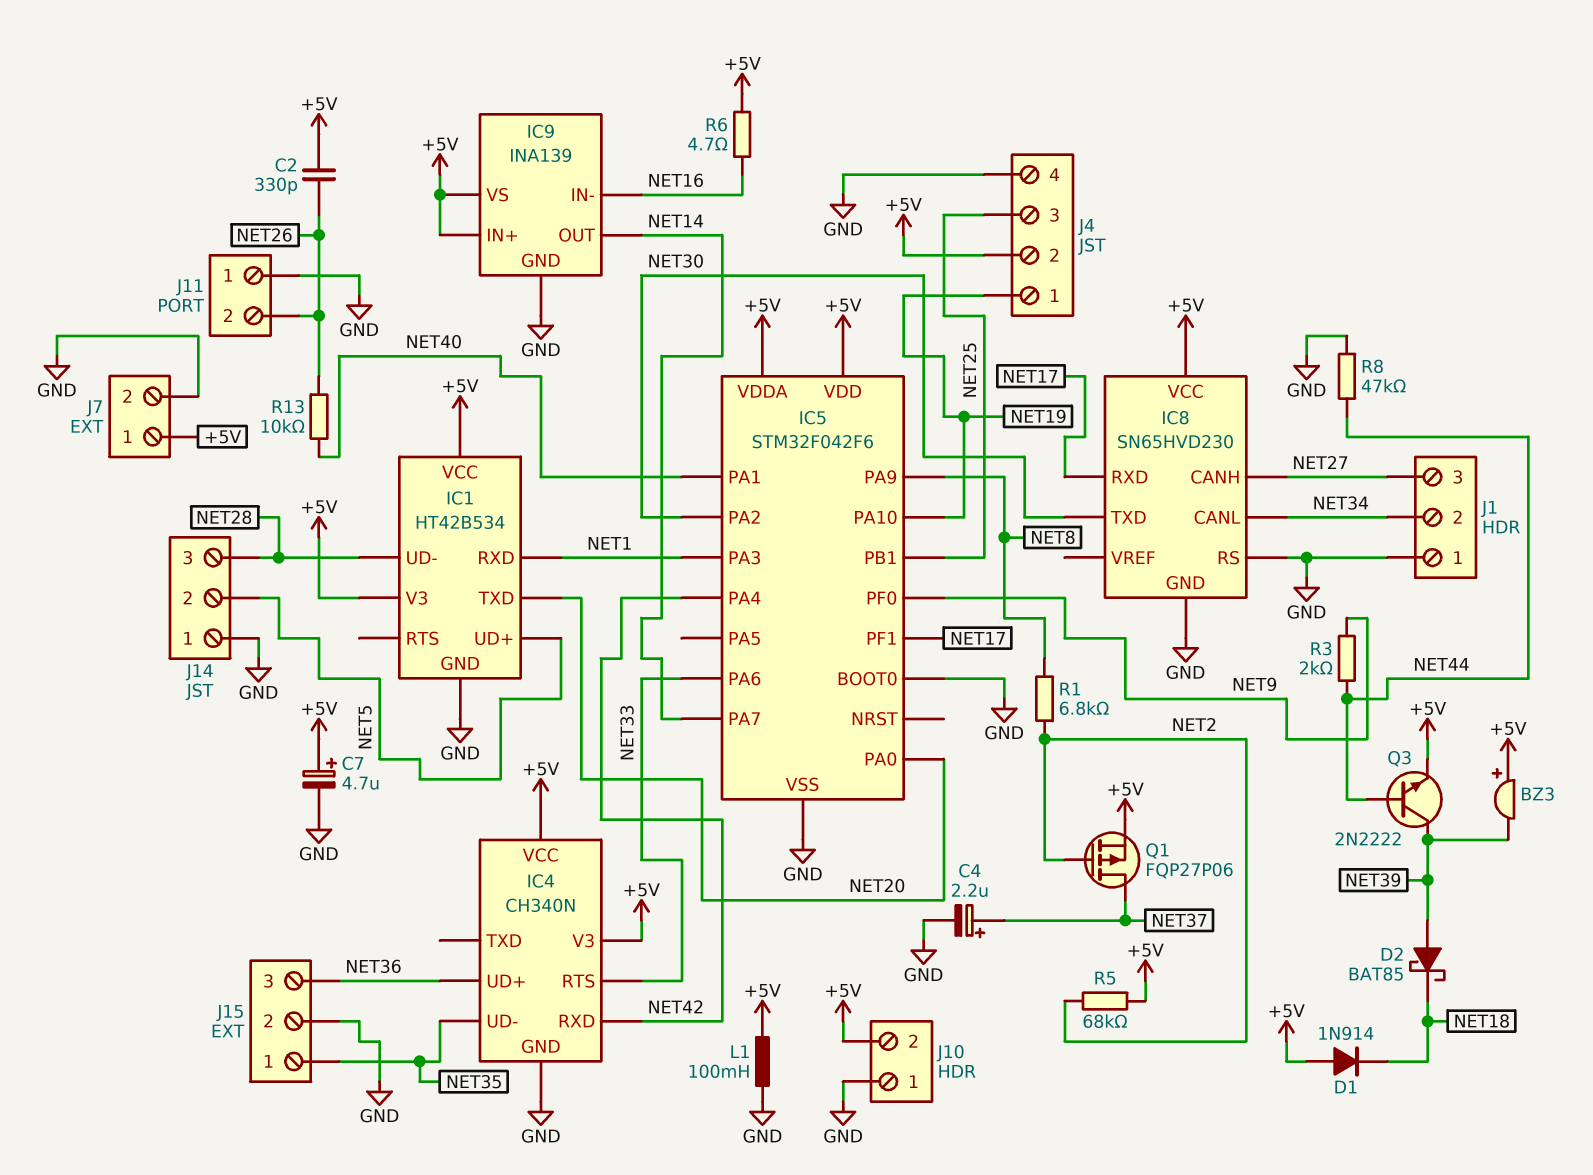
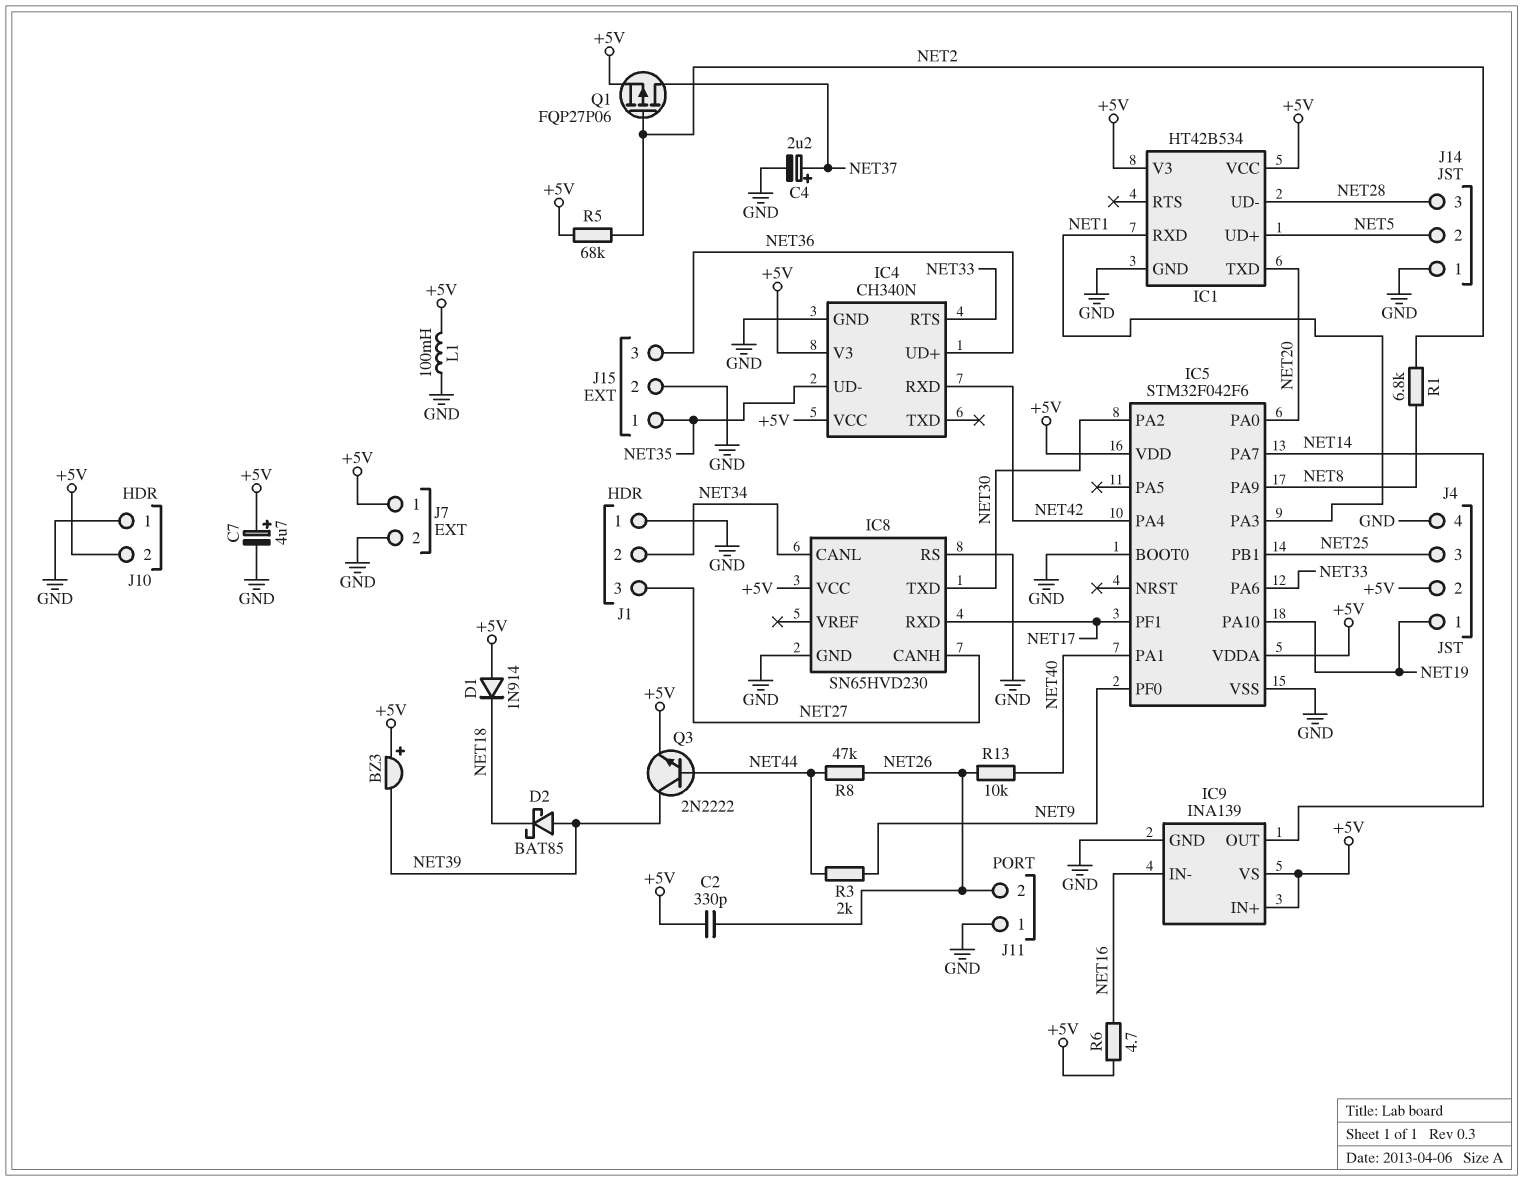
R8: 47k (GND, NET44) -> 47k (NET26, NET44)

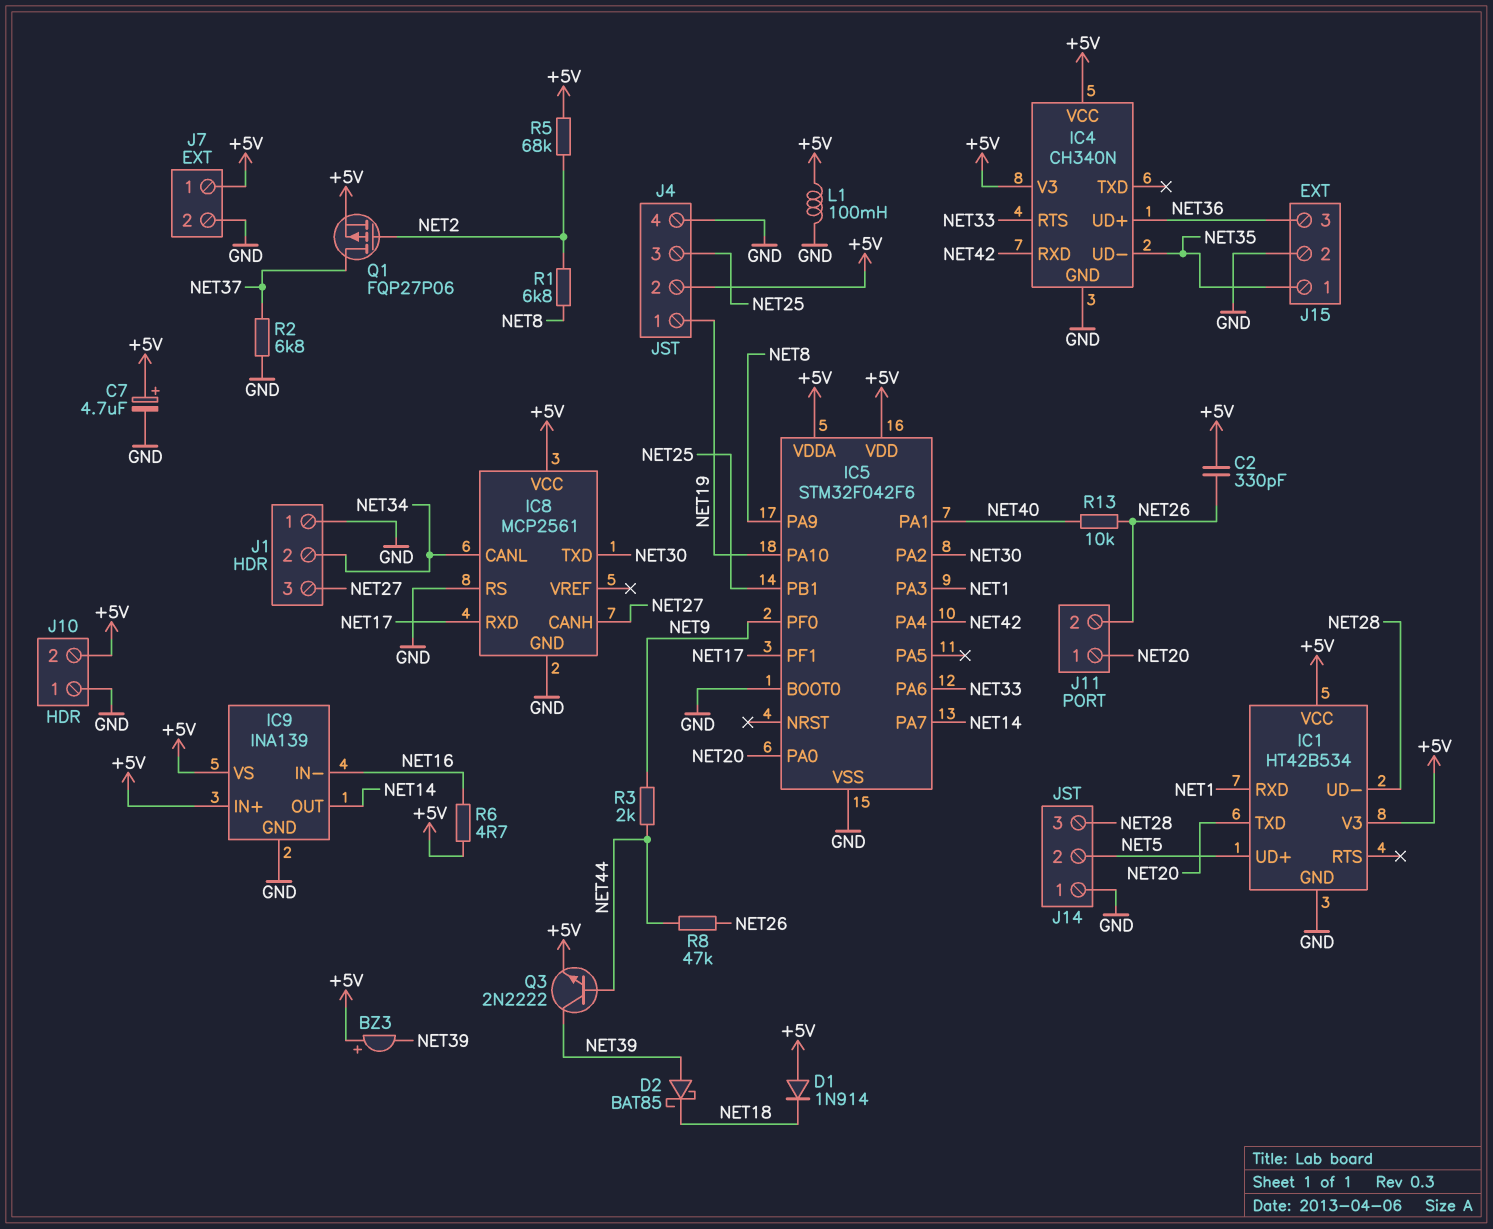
C4: 2.2uF (plus NET37, minus GND) -> none
IC8: SN65HVD230 -> MCP2561
J11 pin 1: GND -> NET20
R2: none -> 6.8k (GND, NET37)

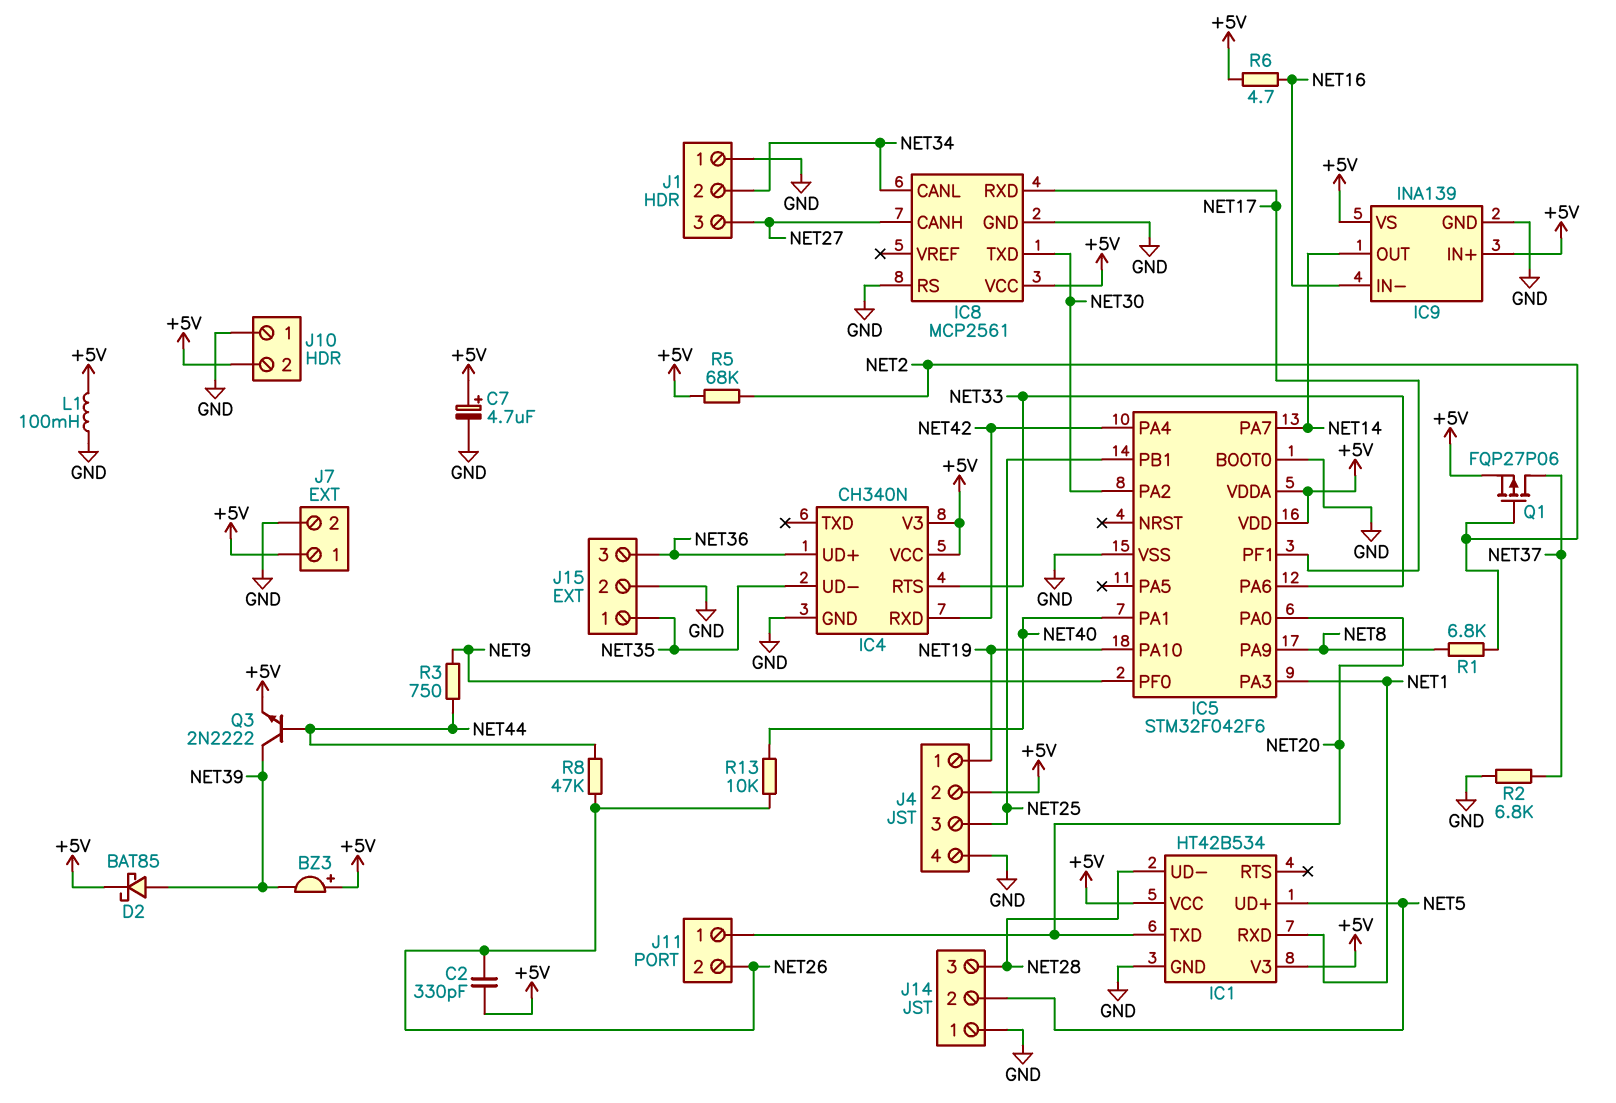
D1: diode 1N914 (A +5V, K NET18) -> none
D2: schottky BAT85 (A NET39, K NET18) -> schottky BAT85 (A NET39, K +5V)
R3: 2k (NET9, NET44) -> 750 (NET9, NET44)

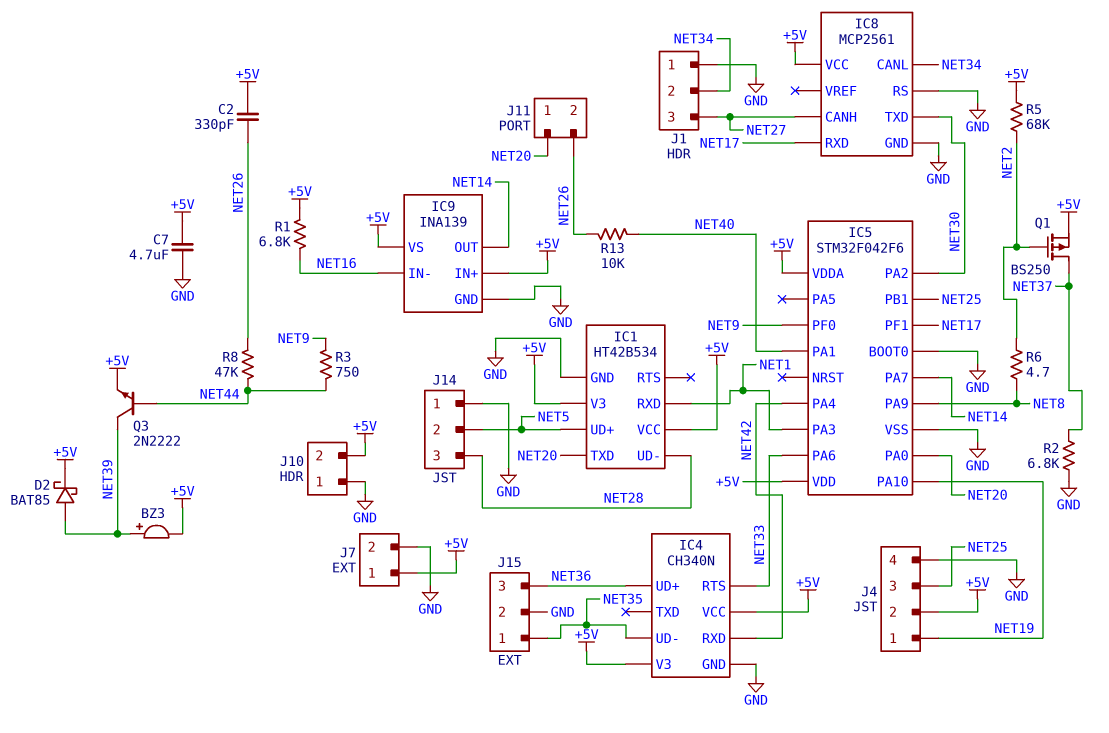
BZ3: buzzer (plus +5V, minus NET39) -> buzzer (plus NET39, minus +5V)
C7: 4.7uF (plus +5V, minus GND) -> 4.7uF (+5V, GND)
L1: 100mH (+5V, GND) -> none
Q1: PMOS FQP27P06 (G NET2, D NET37, S +5V) -> PMOS BS250 (G NET2, D NET37, S +5V)
R1: 6.8k (NET2, NET8) -> 6.8k (+5V, NET16)
R6: 4.7 (+5V, NET16) -> 4.7 (NET2, NET8)

